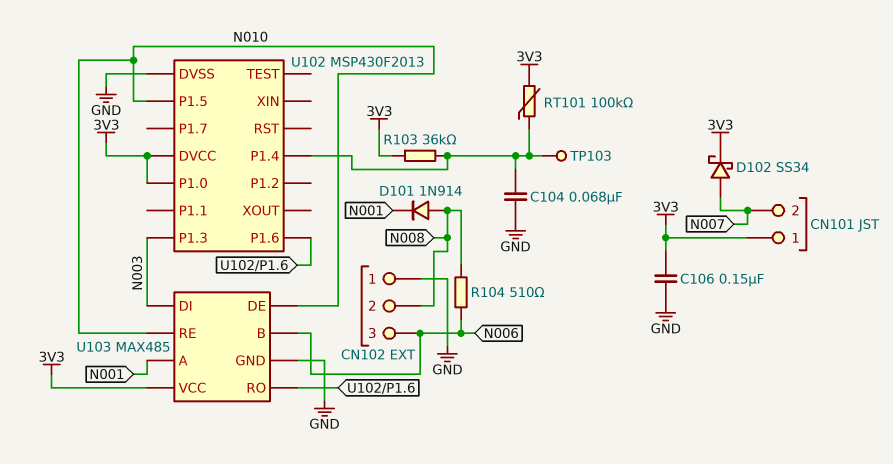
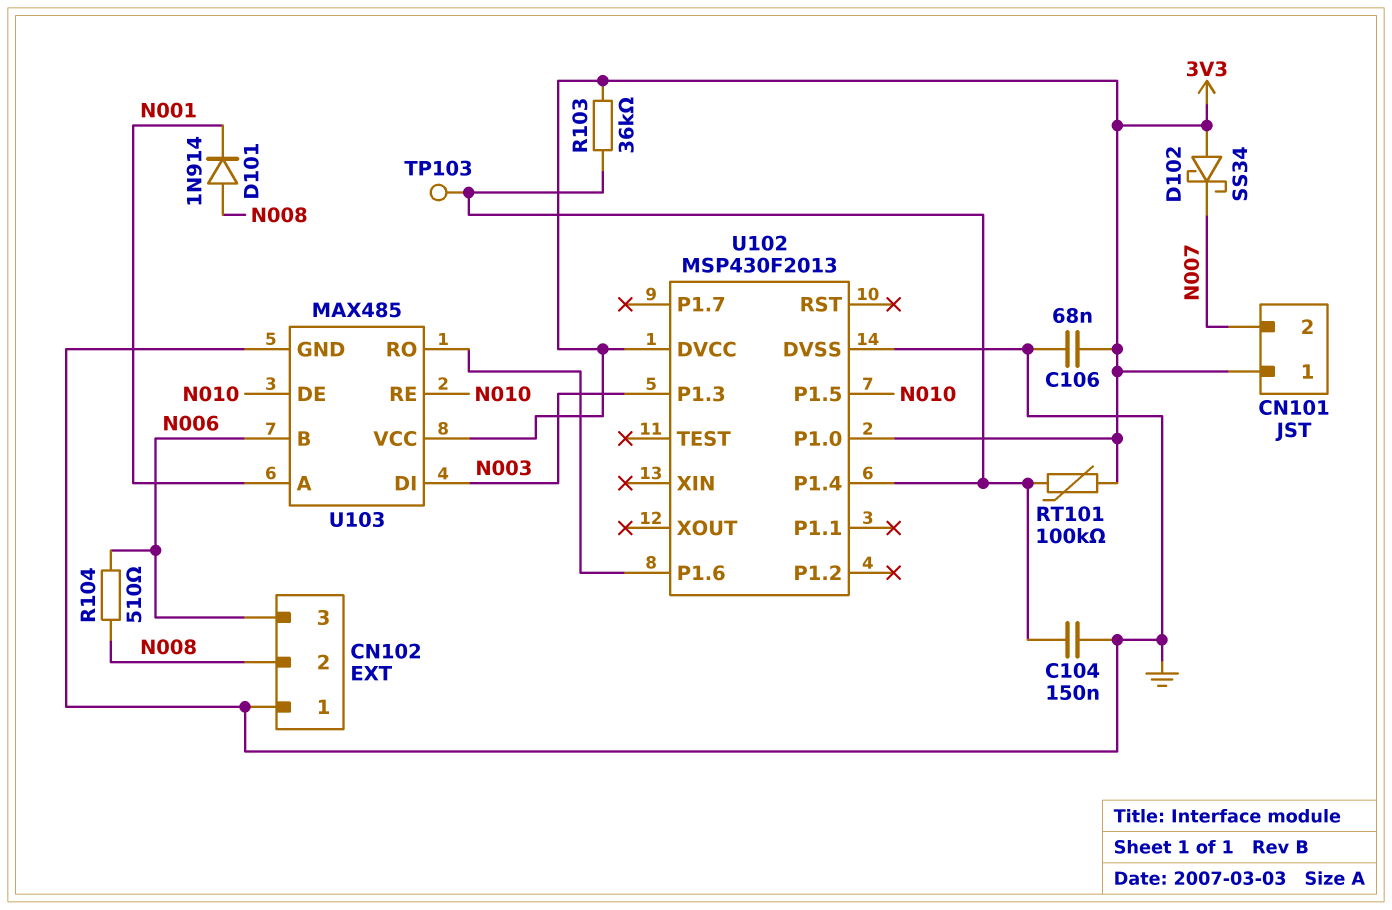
C104: 68nF (GND, U102/P1.4) -> 150nF (GND, U102/P1.4)
C106: 150nF (3V3, GND) -> 68nF (3V3, GND)
D102: schottky SS34 (A N007, K 3V3) -> schottky SS34 (A 3V3, K N007)

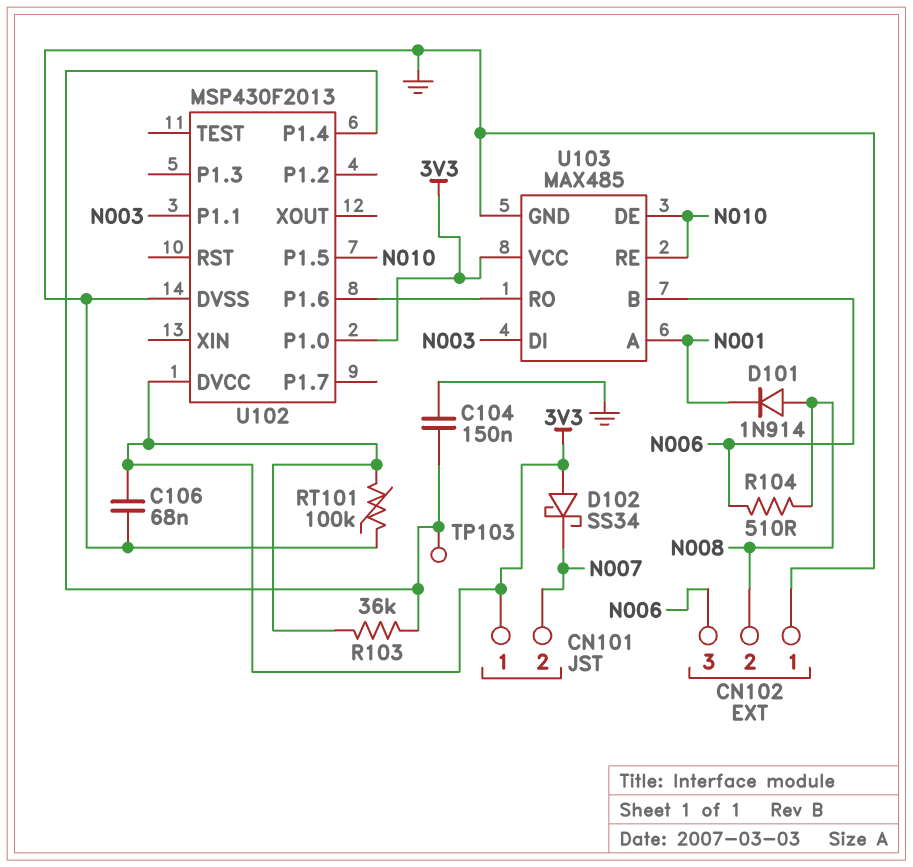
RT101: 100k (3V3, U102/P1.4) -> 100k (3V3, GND)
U102 pin P1.1: none -> N003
U102 pin P1.3: N003 -> none

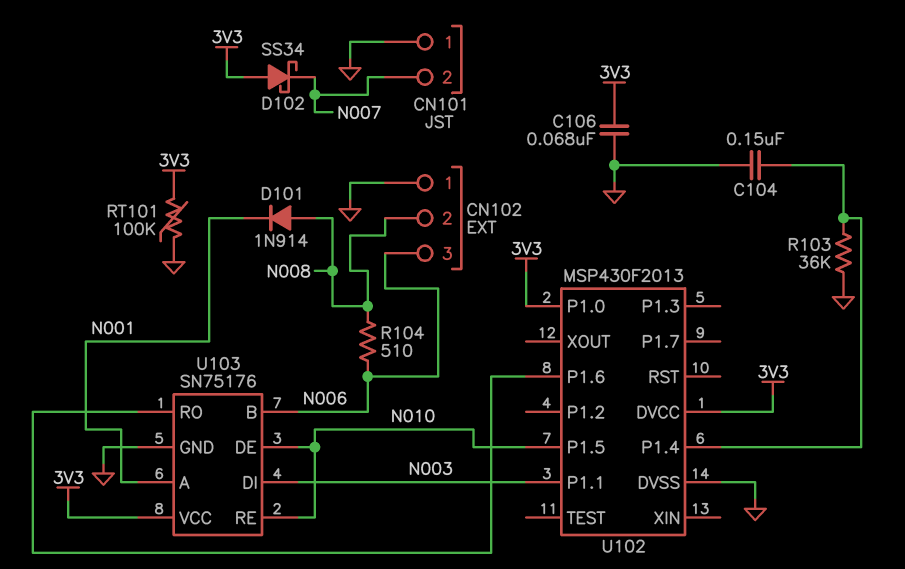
CN101 pin 1: 3V3 -> GND
R103: 36k (3V3, U102/P1.4) -> 36k (GND, U102/P1.4)
TP103: test point (U102/P1.4) -> none
U103: MAX485 -> SN75176

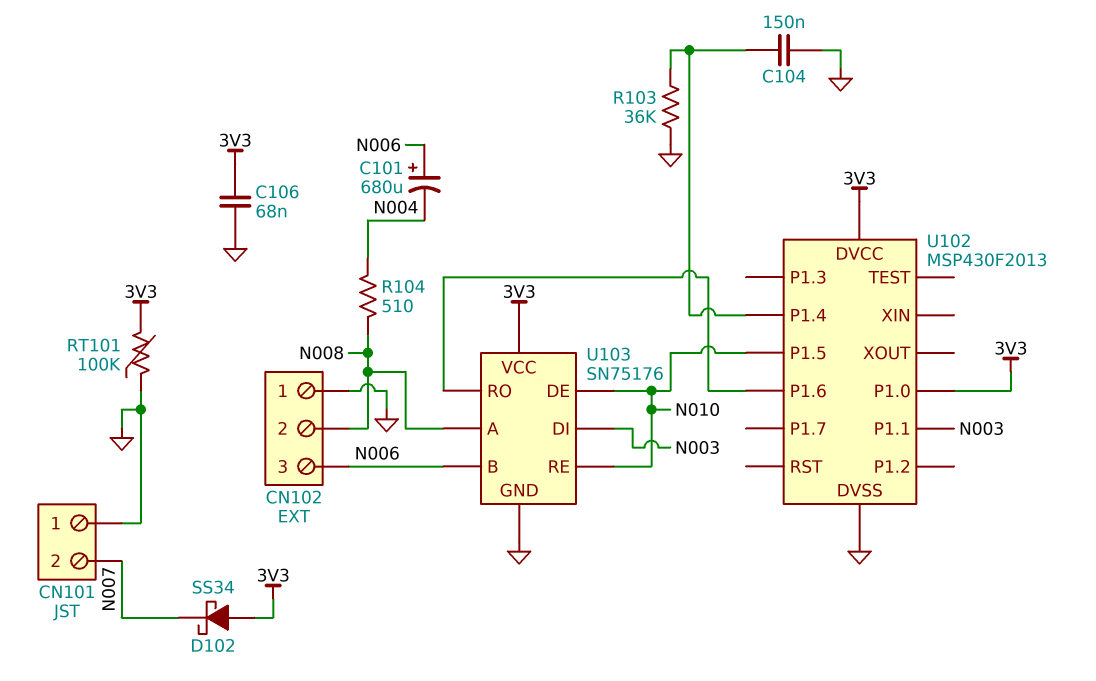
C101: none -> 680uF (plus N006, minus N004)
D101: diode 1N914 (A N008, K N001) -> none
R104: 510 (N006, N008) -> 510 (N004, N008)
U103 pin A: N001 -> N008

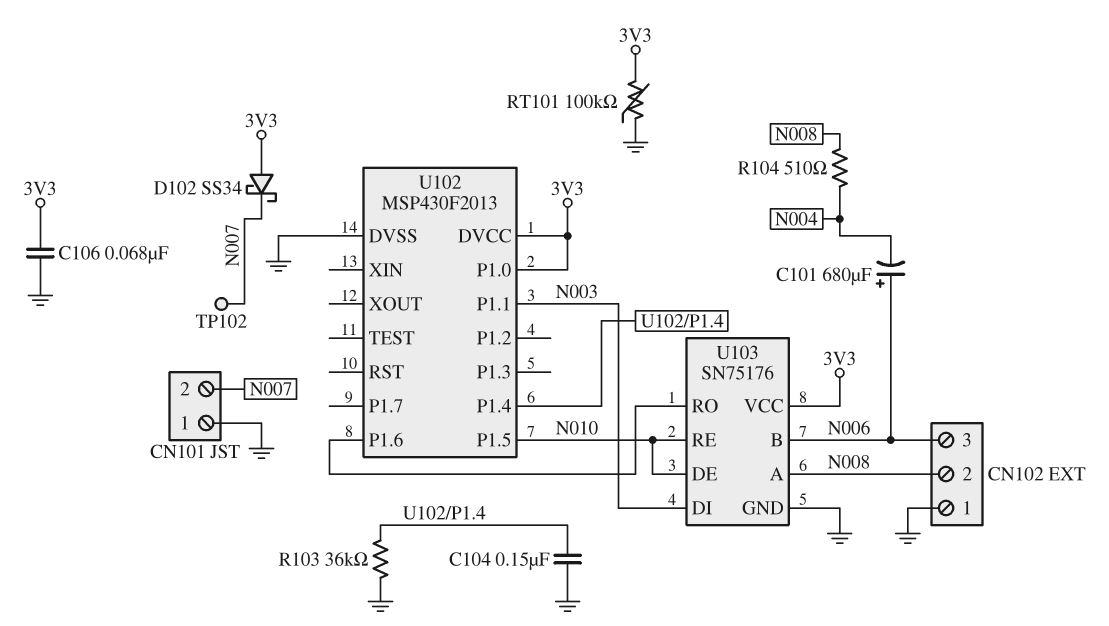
TP102: none -> test point (N007)

